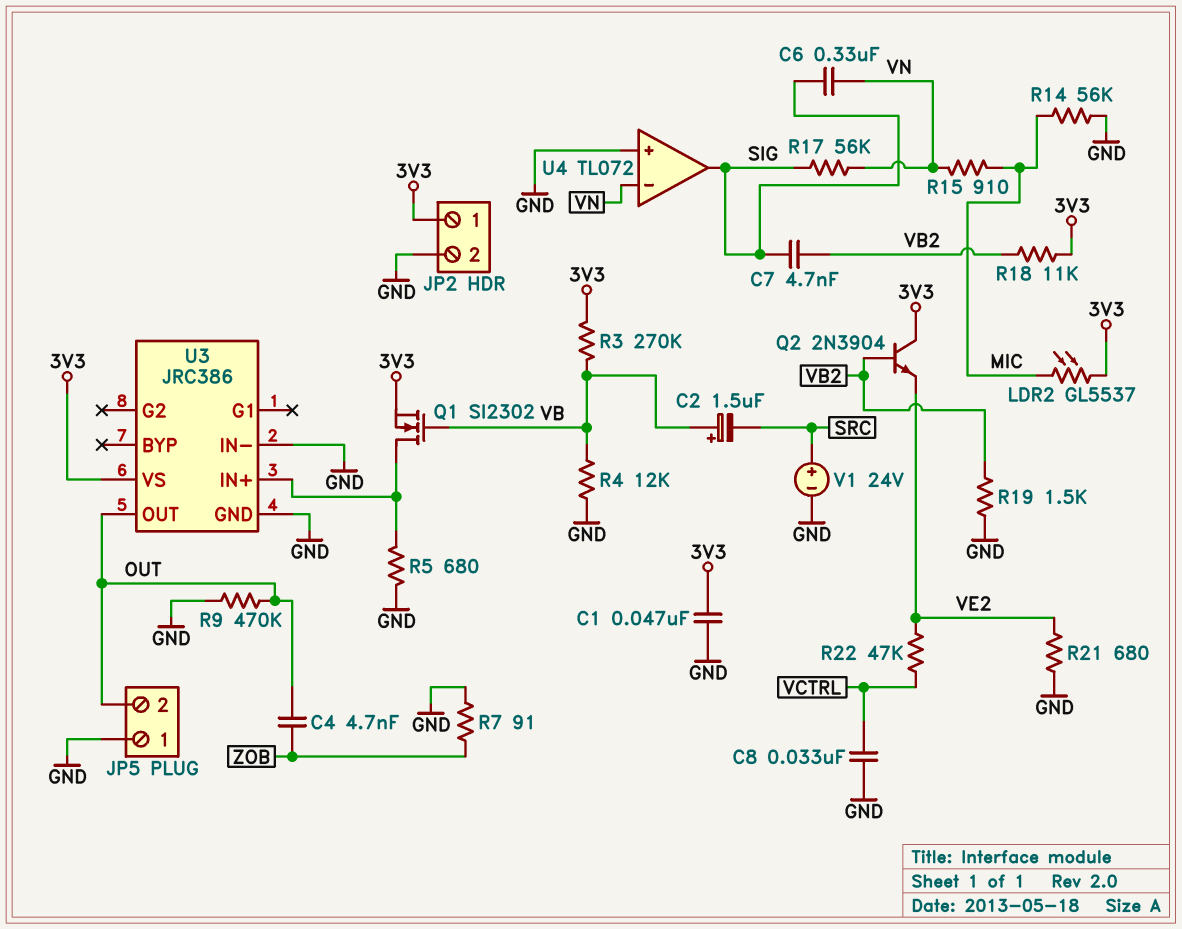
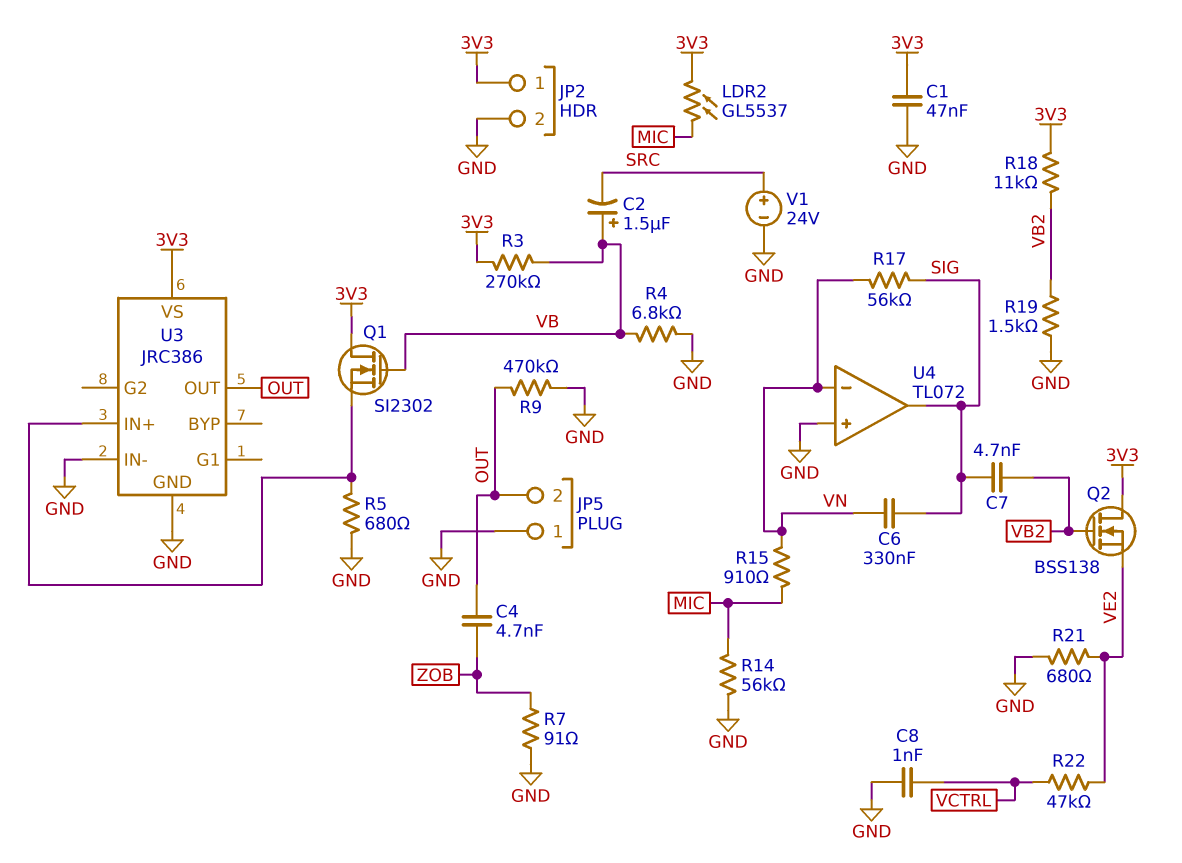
C8: 33nF (GND, VCTRL) -> 1nF (GND, VCTRL)
Q1: NMOS SI2302 (G VB, D U3/IN+, S 3V3) -> NMOS SI2302 (G VB, D 3V3, S U3/IN+)
Q2: NPN 2N3904 (B VB2, C 3V3, E VE2) -> NMOS BSS138 (G VB2, D 3V3, S VE2)
R4: 12k (GND, VB) -> 6.8k (GND, VB)

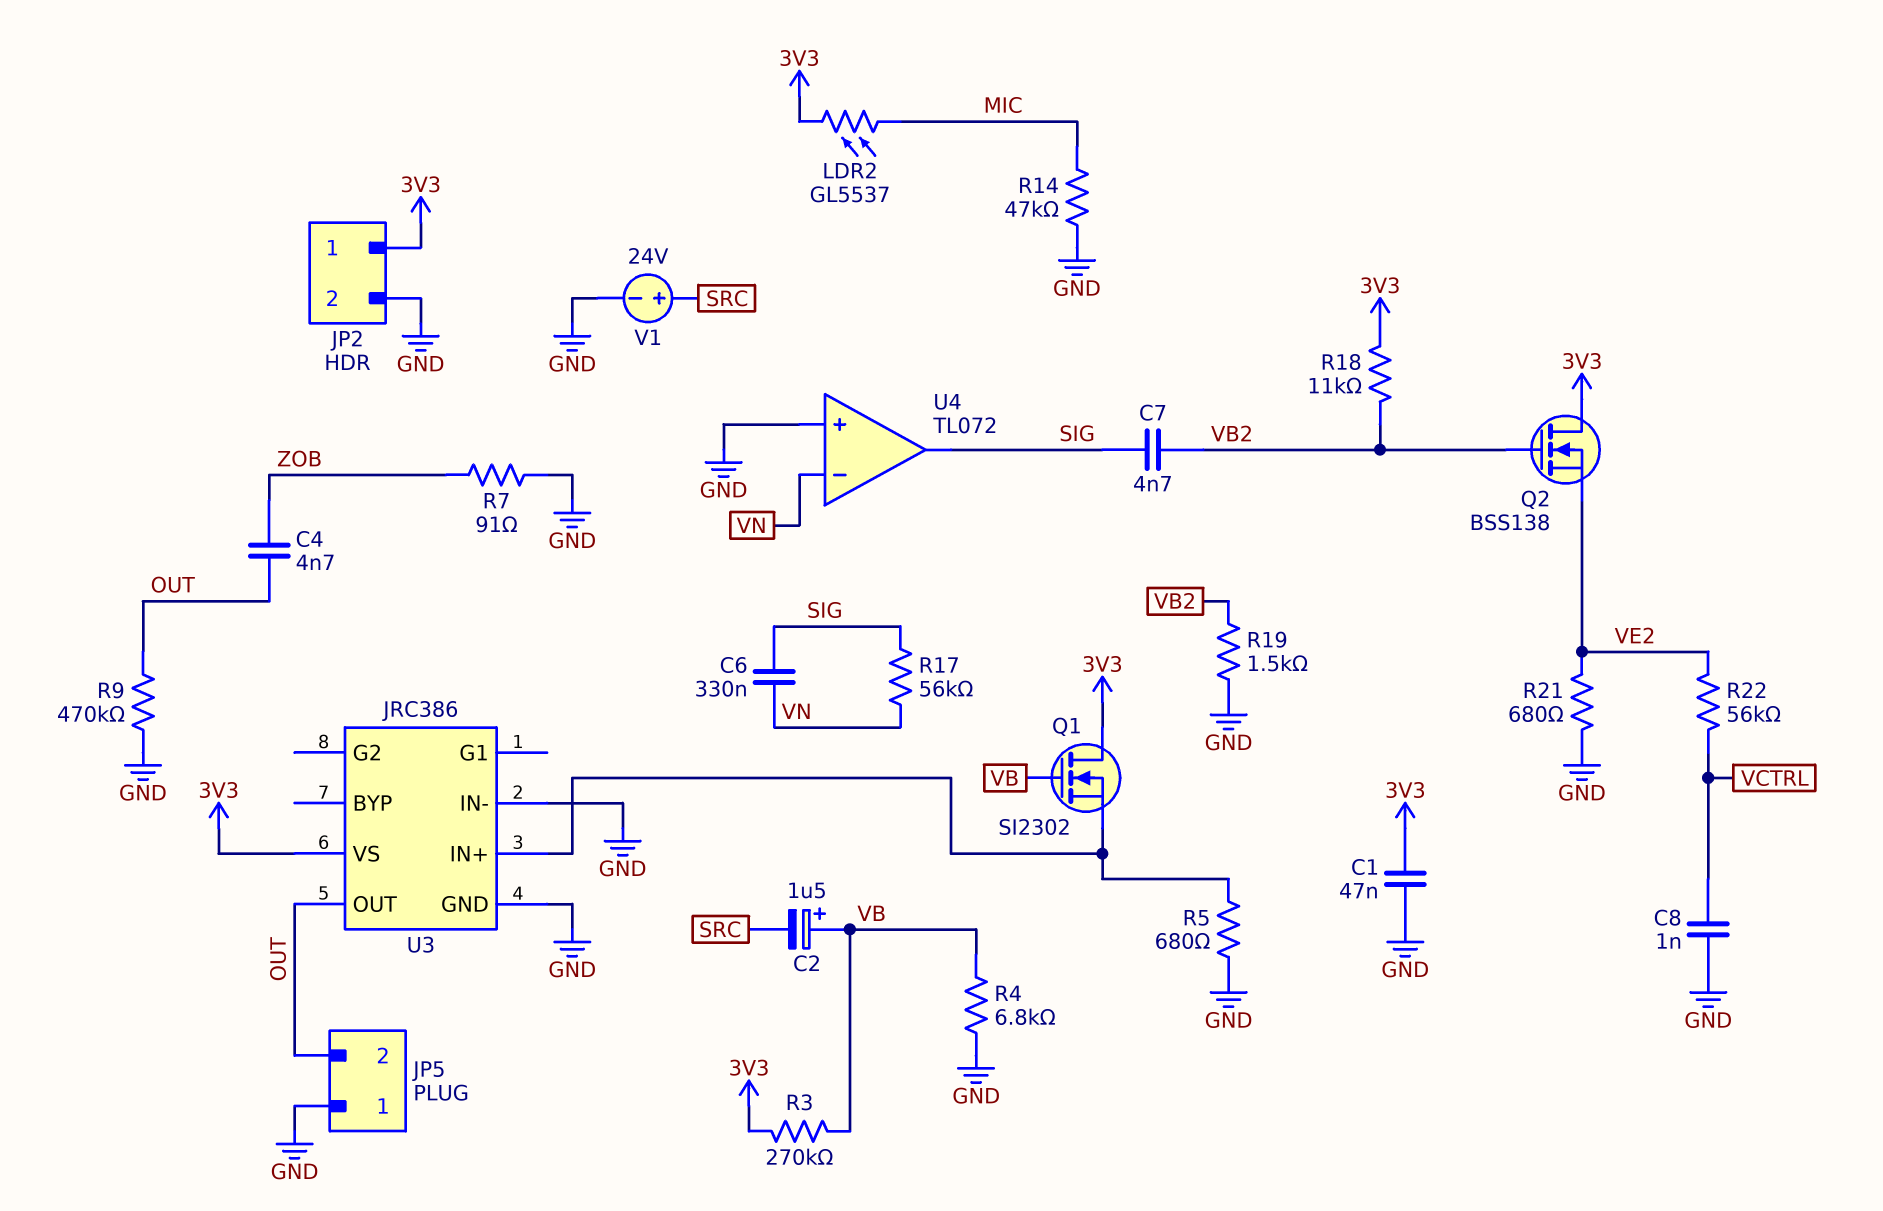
R14: 56k (GND, MIC) -> 47k (GND, MIC)
R15: 910 (MIC, VN) -> none
R22: 47k (VCTRL, VE2) -> 56k (VCTRL, VE2)

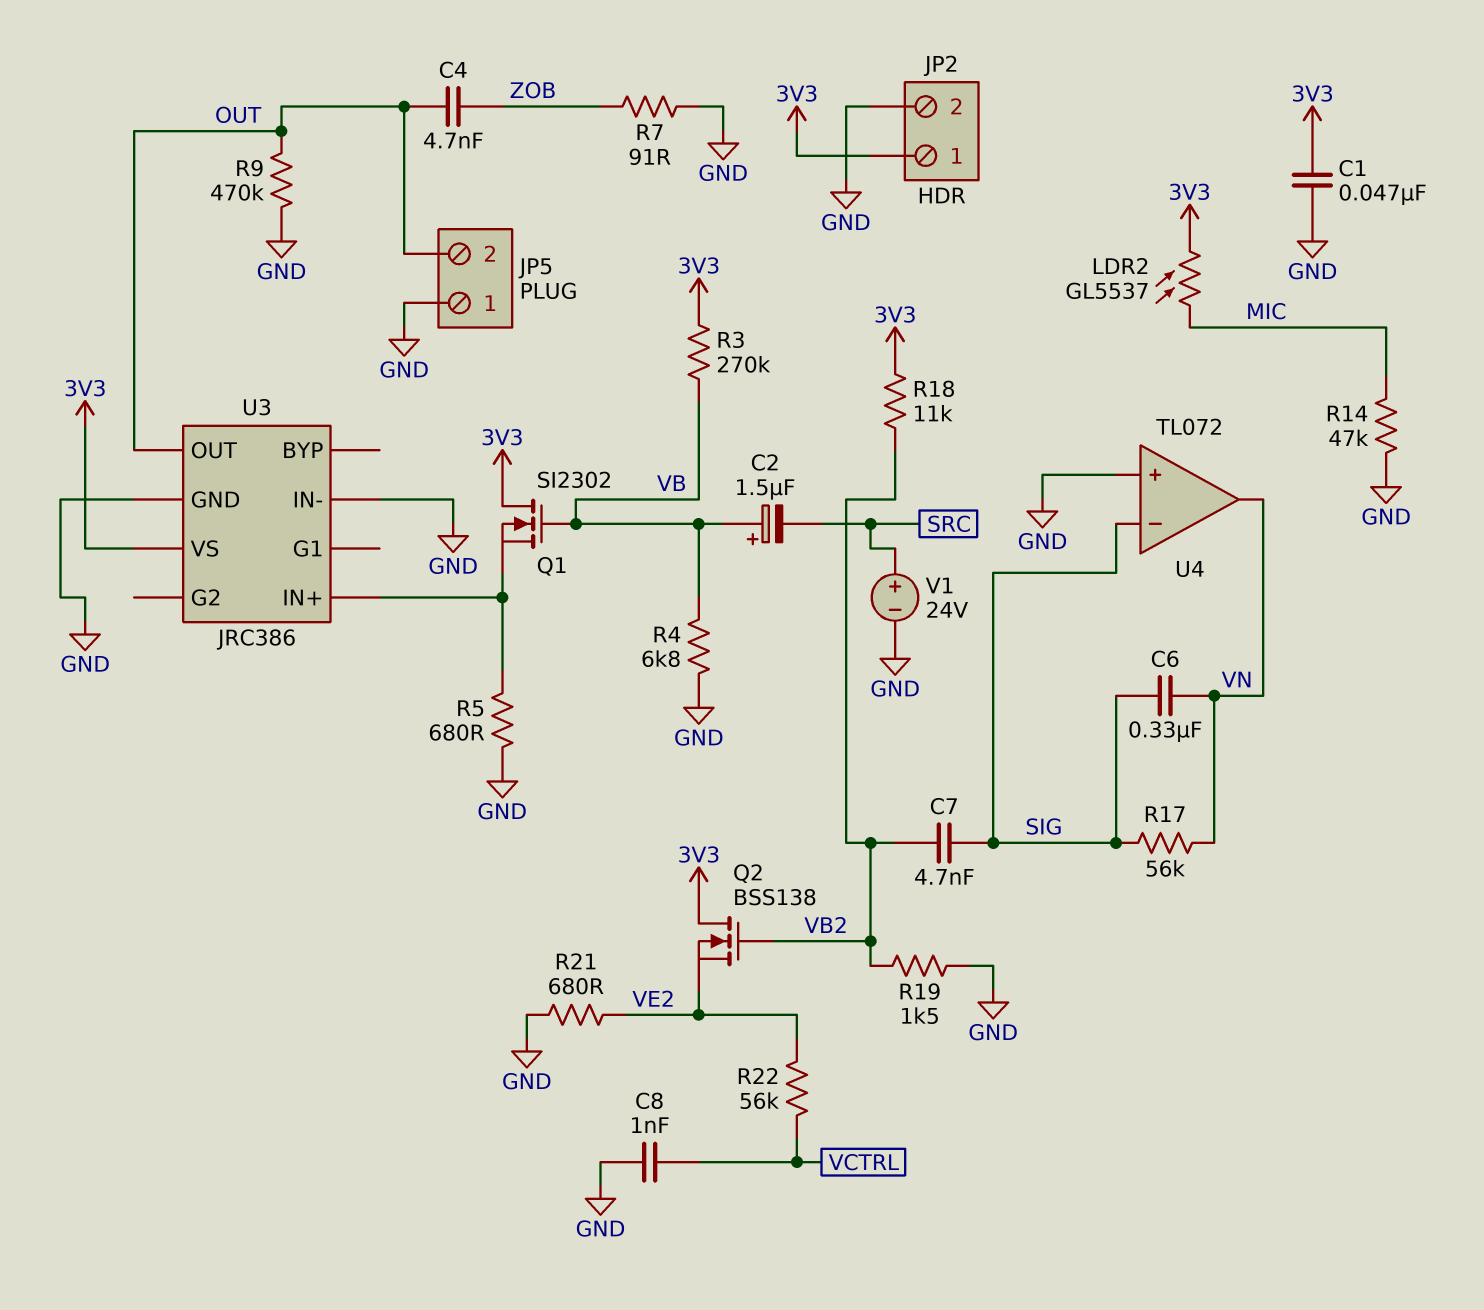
U4 pin in-: VN -> SIG
U4 pin out: SIG -> VN

